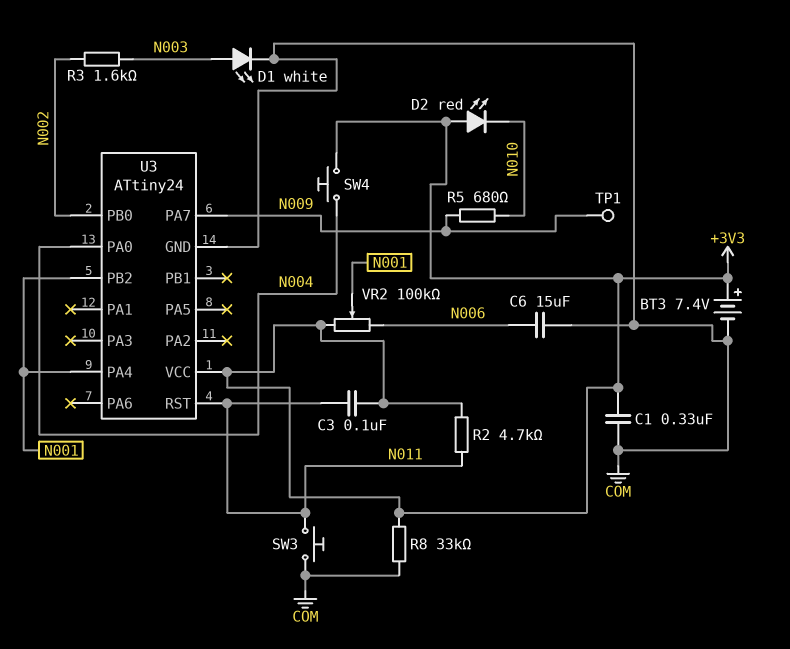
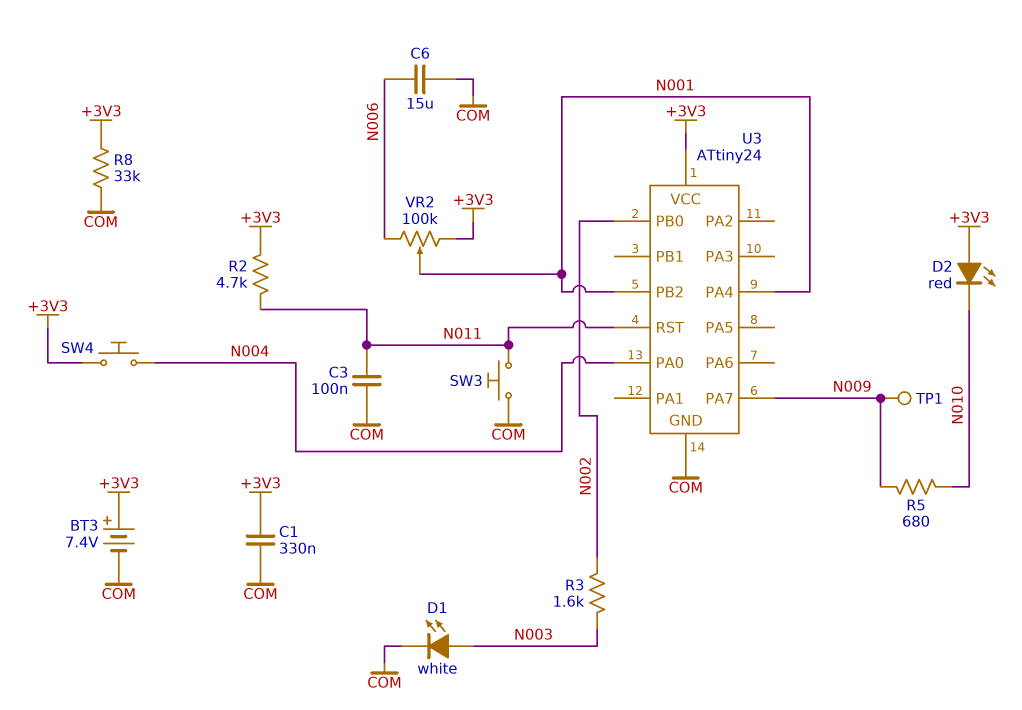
C3: 100nF (+3V3, N011) -> 100nF (COM, N011)

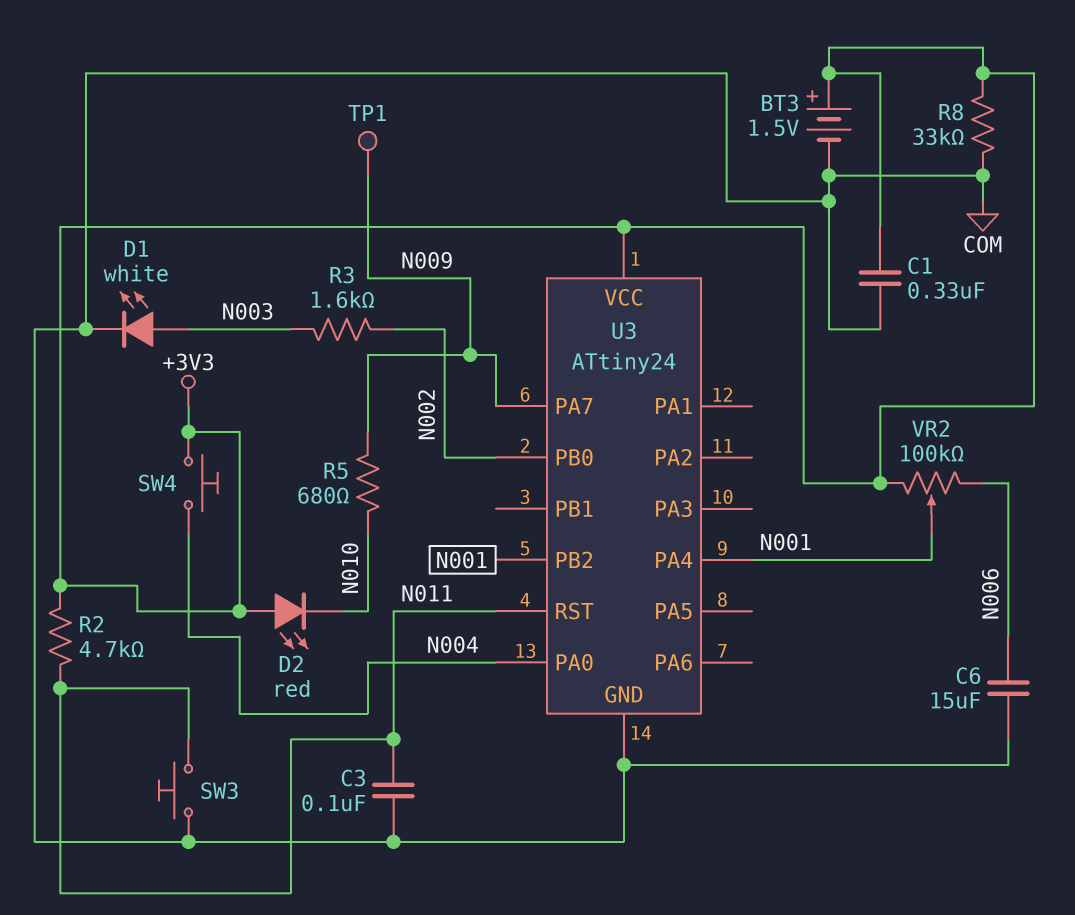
BT3: 7.4V (plus +3V3, minus COM) -> 1.5V (plus +3V3, minus COM)

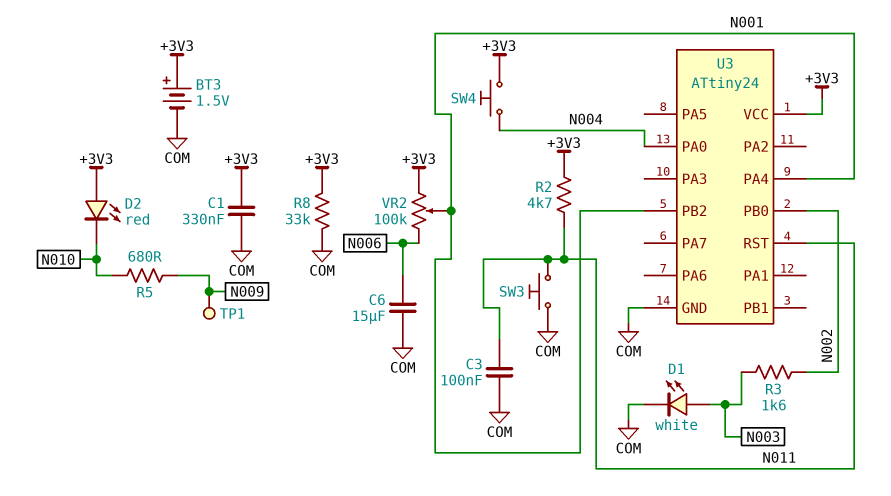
U3 pin PA7: N009 -> none

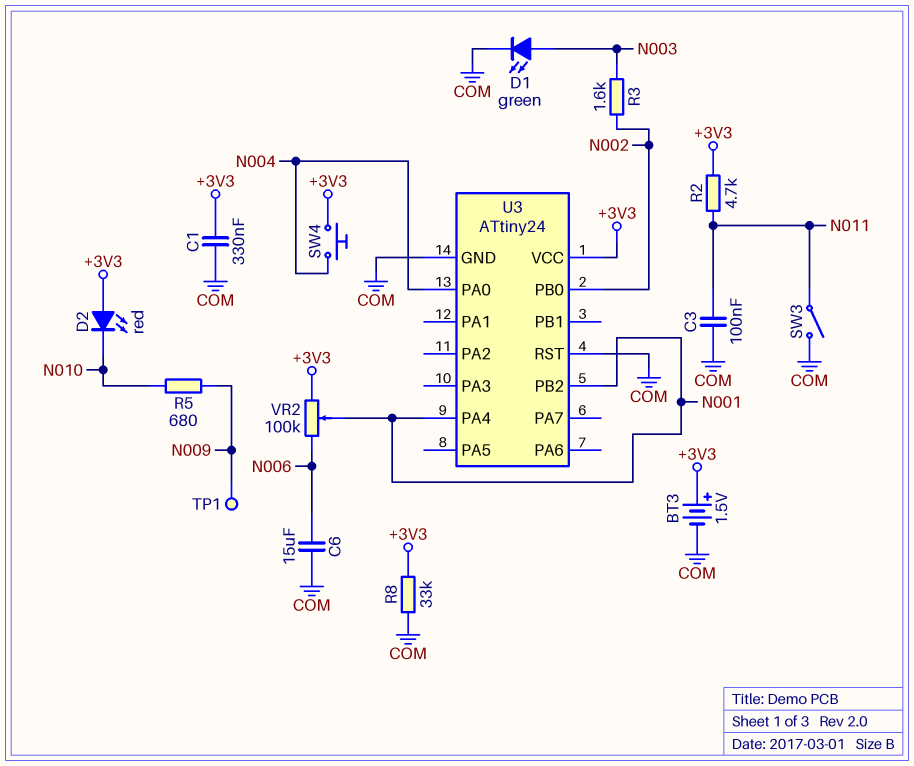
D1: LED white (A N003, K COM) -> LED green (A N003, K COM)
SW3: button (COM, N011) -> switch (COM, N011)
U3 pin RST: N011 -> COM

